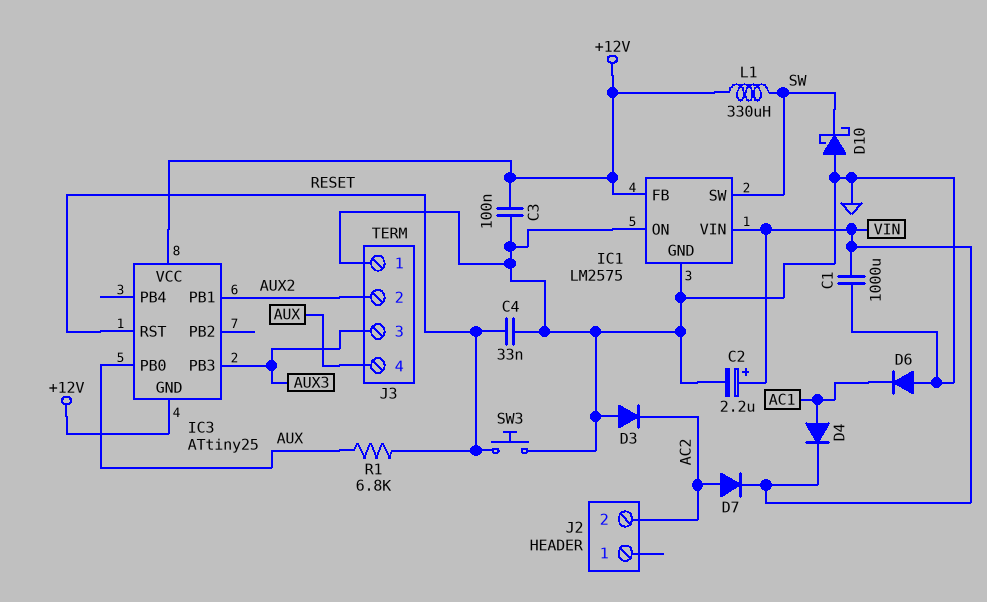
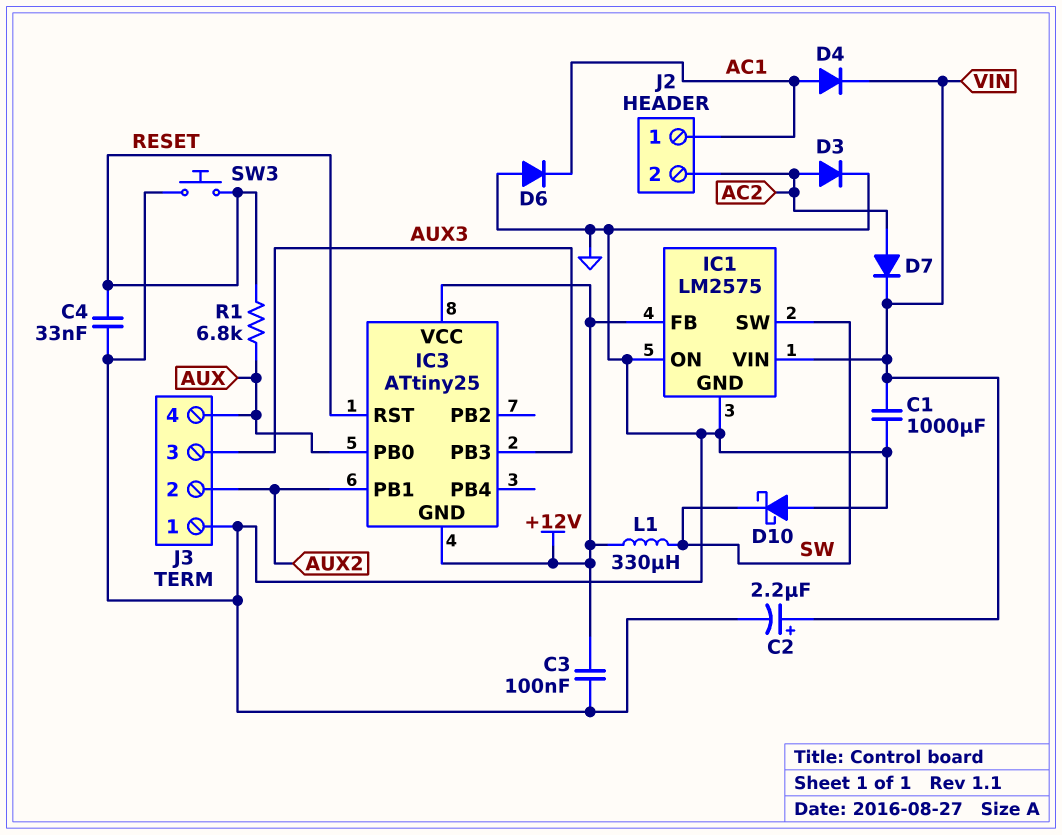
D3: diode (A GND, K AC2) -> diode (A AC2, K GND)
J2 pin 1: none -> AC1

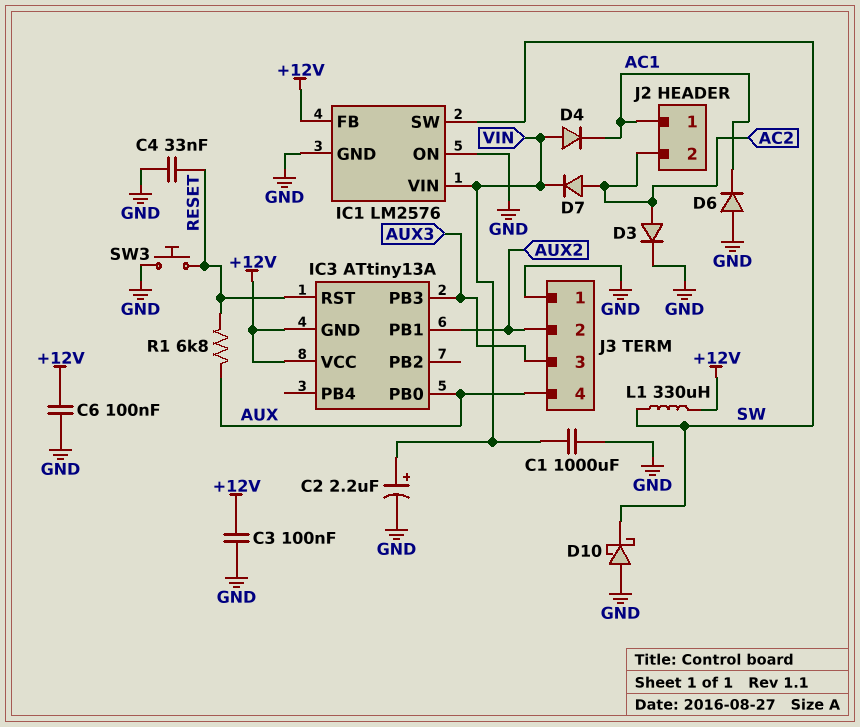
C6: none -> 100nF (+12V, GND)
D4: diode (A AC1, K VIN) -> diode (A VIN, K AC1)
IC1: LM2575 -> LM2576
IC3: ATtiny25 -> ATtiny13A

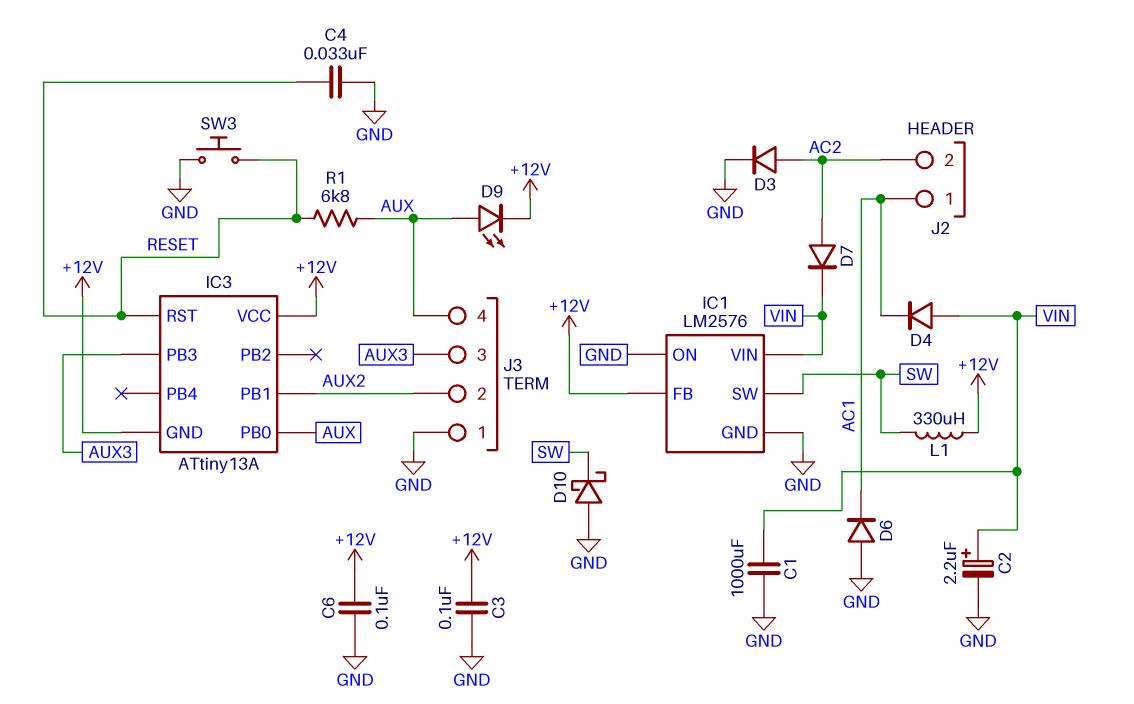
D9: none -> LED (A AUX, K +12V)

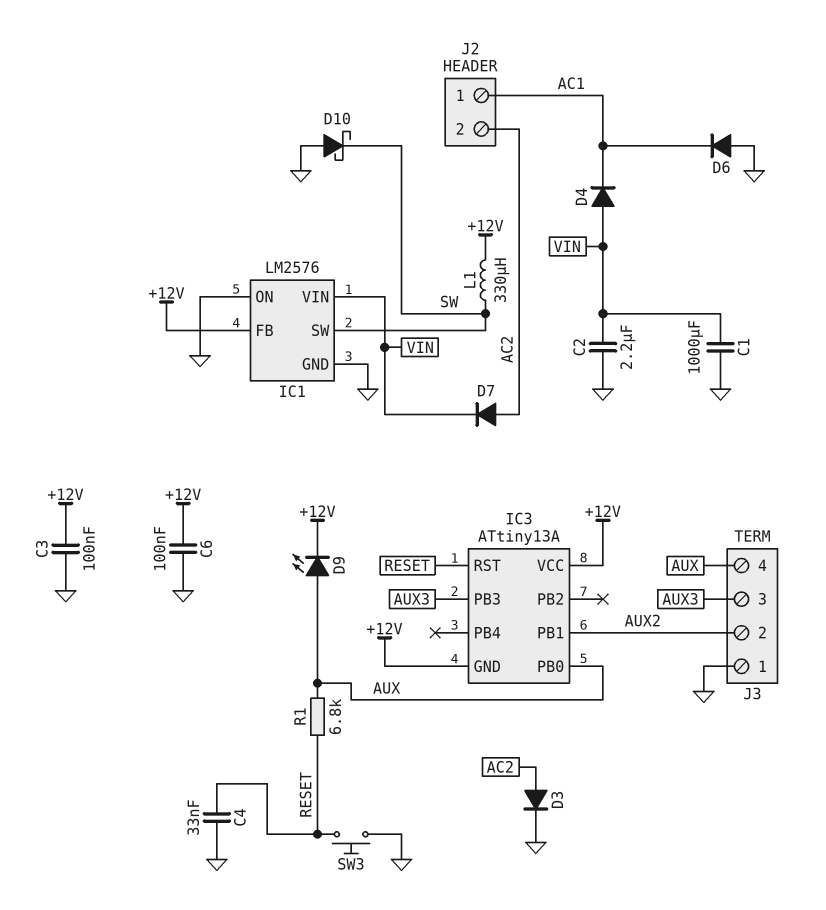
C2: 2.2uF (plus VIN, minus GND) -> 2.2uF (GND, VIN)

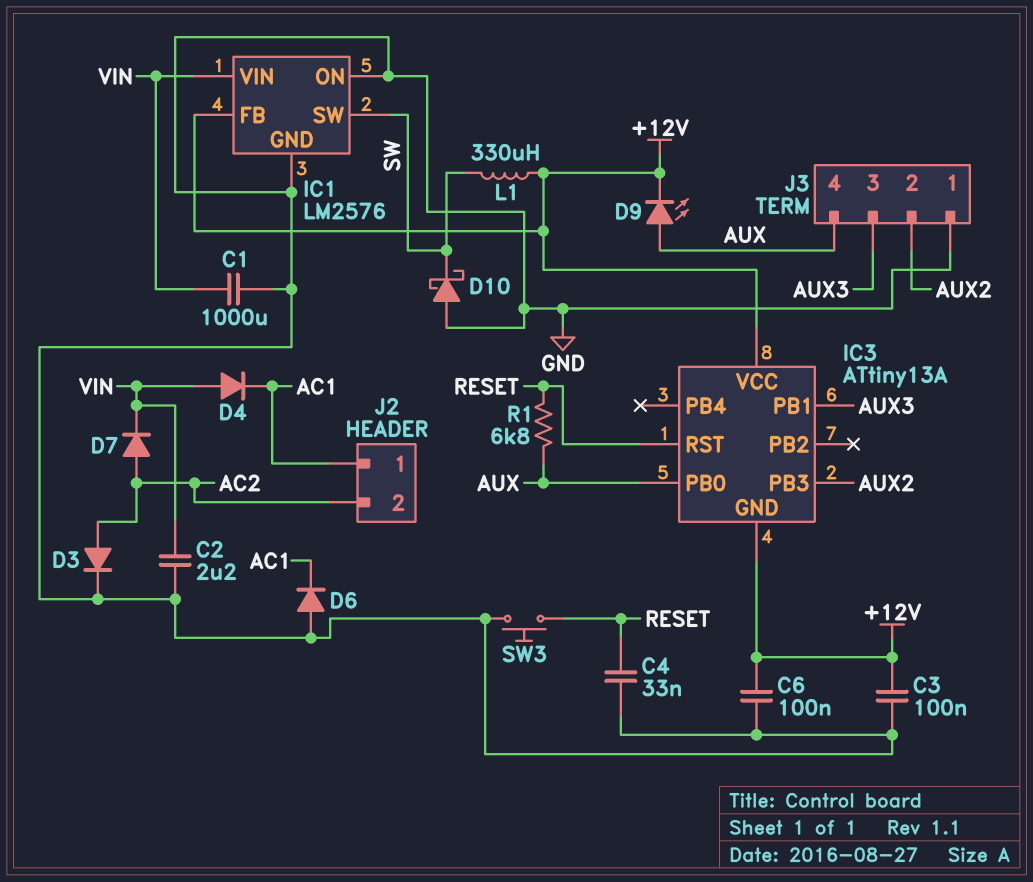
IC3 pin PB1: AUX2 -> AUX3
IC3 pin PB3: AUX3 -> AUX2

